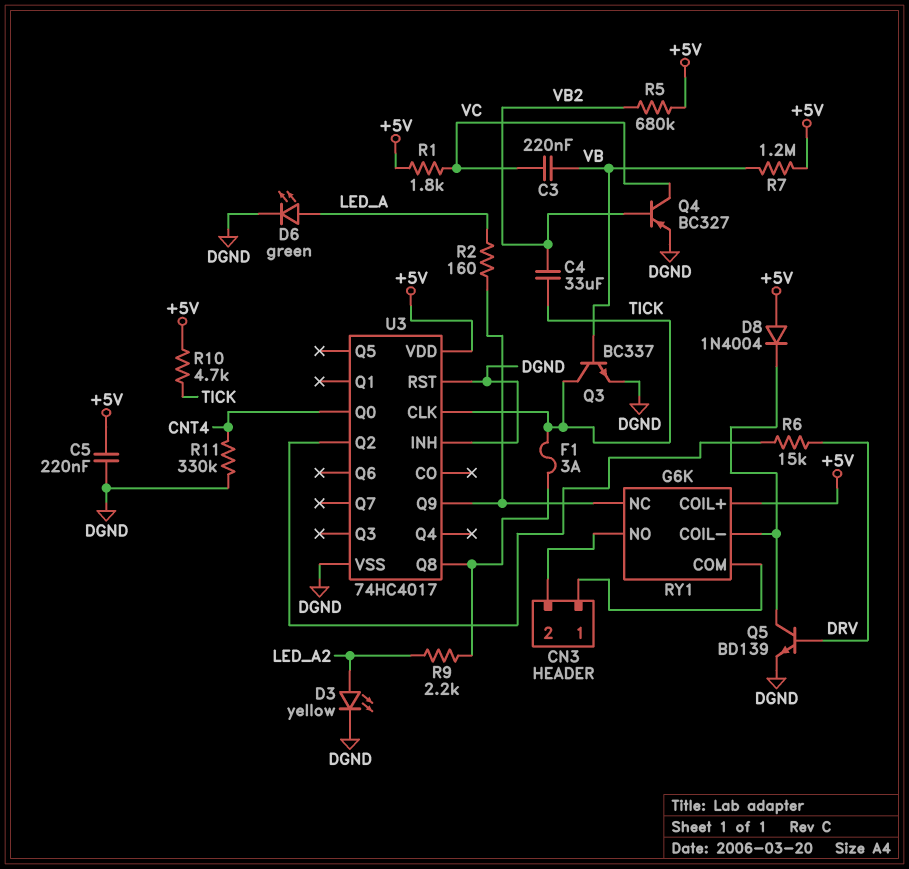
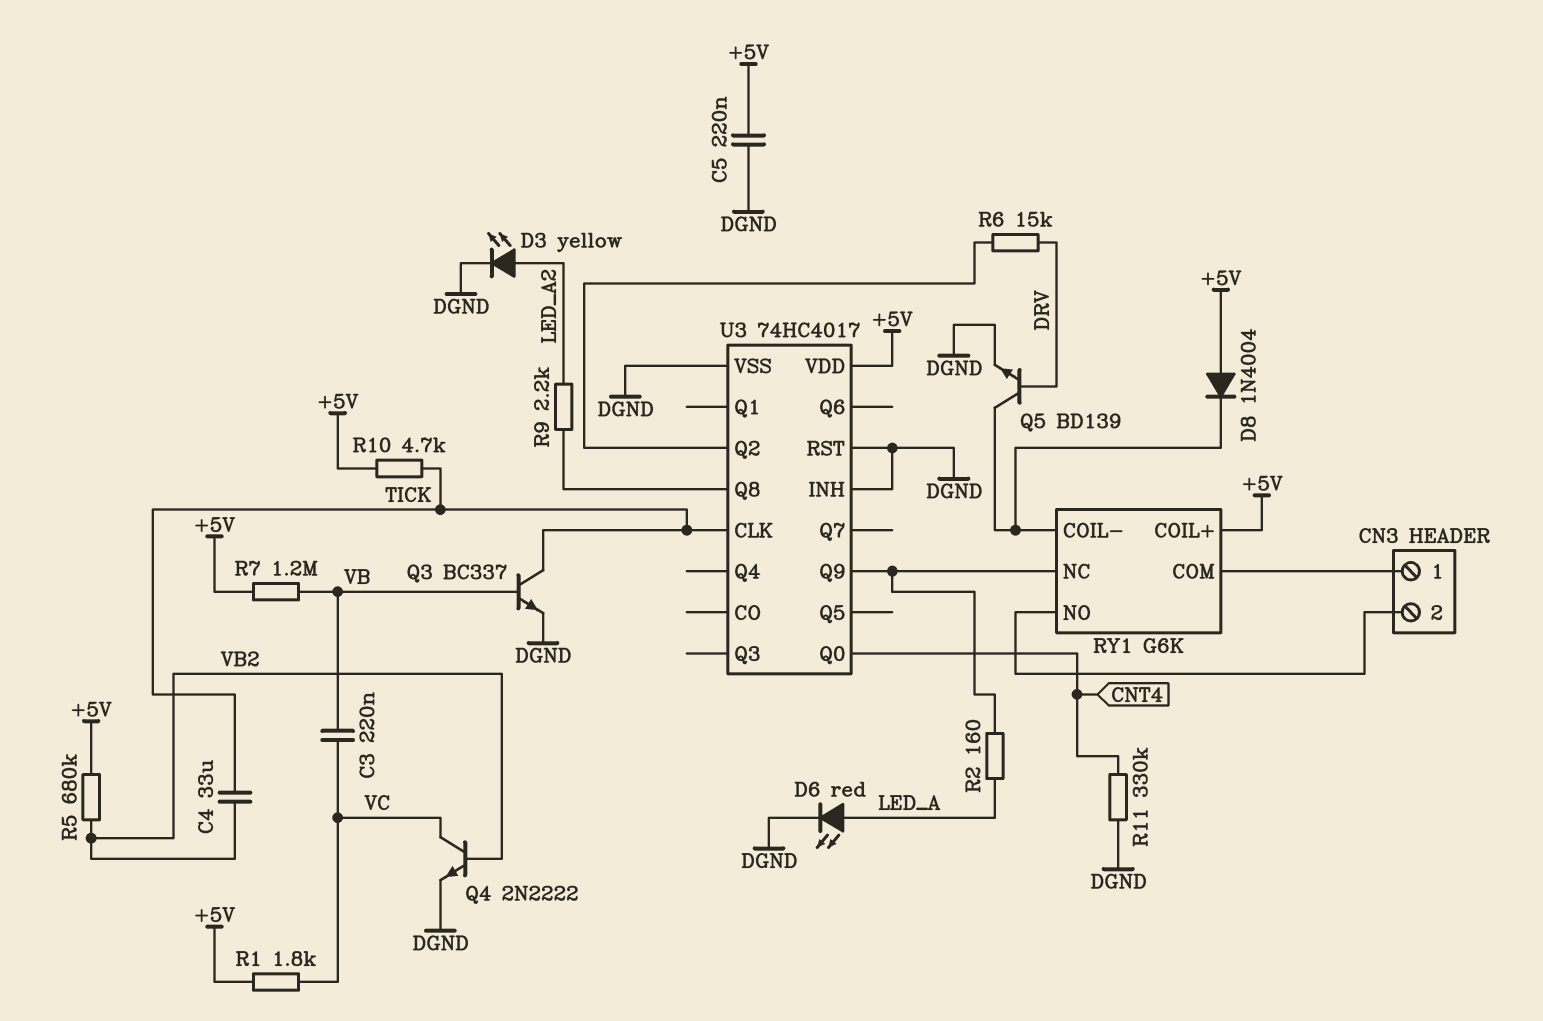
D6: LED green (A LED_A, K DGND) -> LED red (A LED_A, K DGND)
F1: 3A (TICK, U3/Q8) -> none
Q4: PNP BC327 (B VB2, C VC, E DGND) -> NPN 2N2222 (B VB2, C VC, E DGND)

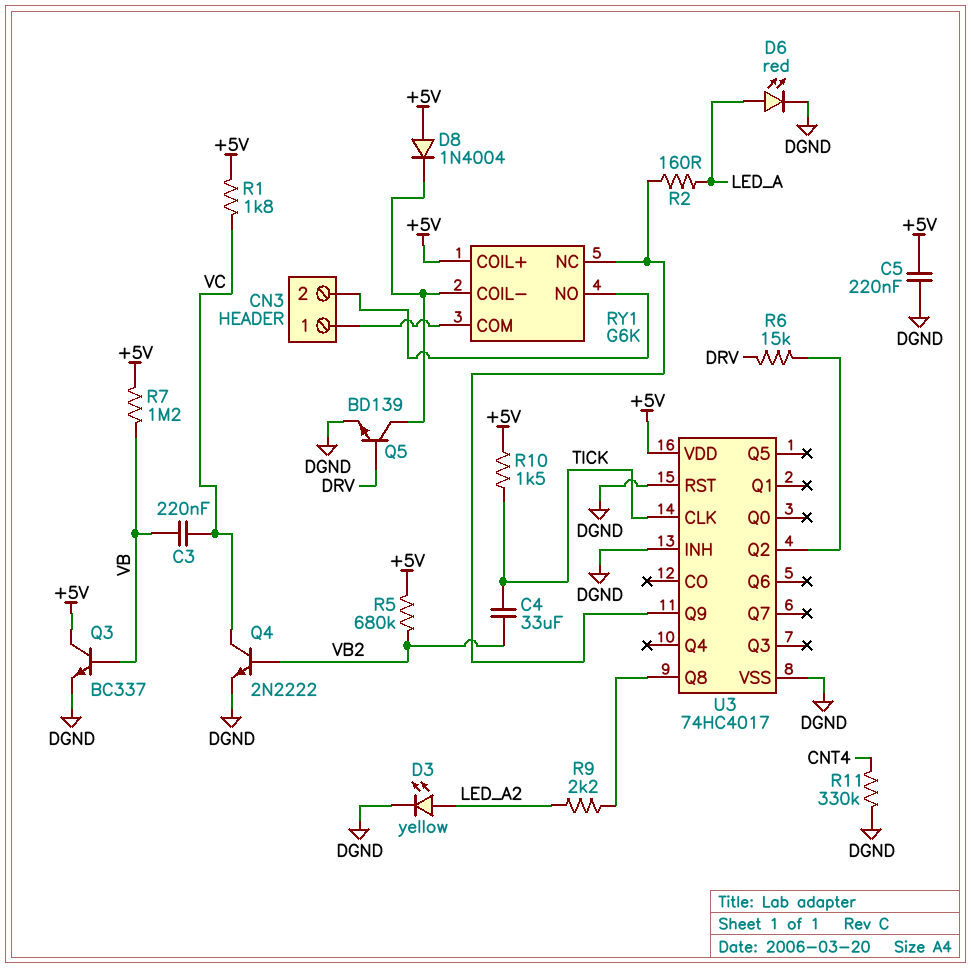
Q3: NPN BC337 (B VB, C TICK, E DGND) -> NPN BC337 (B VB, C +5V, E DGND)
R10: 4.7k (+5V, TICK) -> 1.5k (+5V, TICK)
U3 pin Q0: CNT4 -> none

